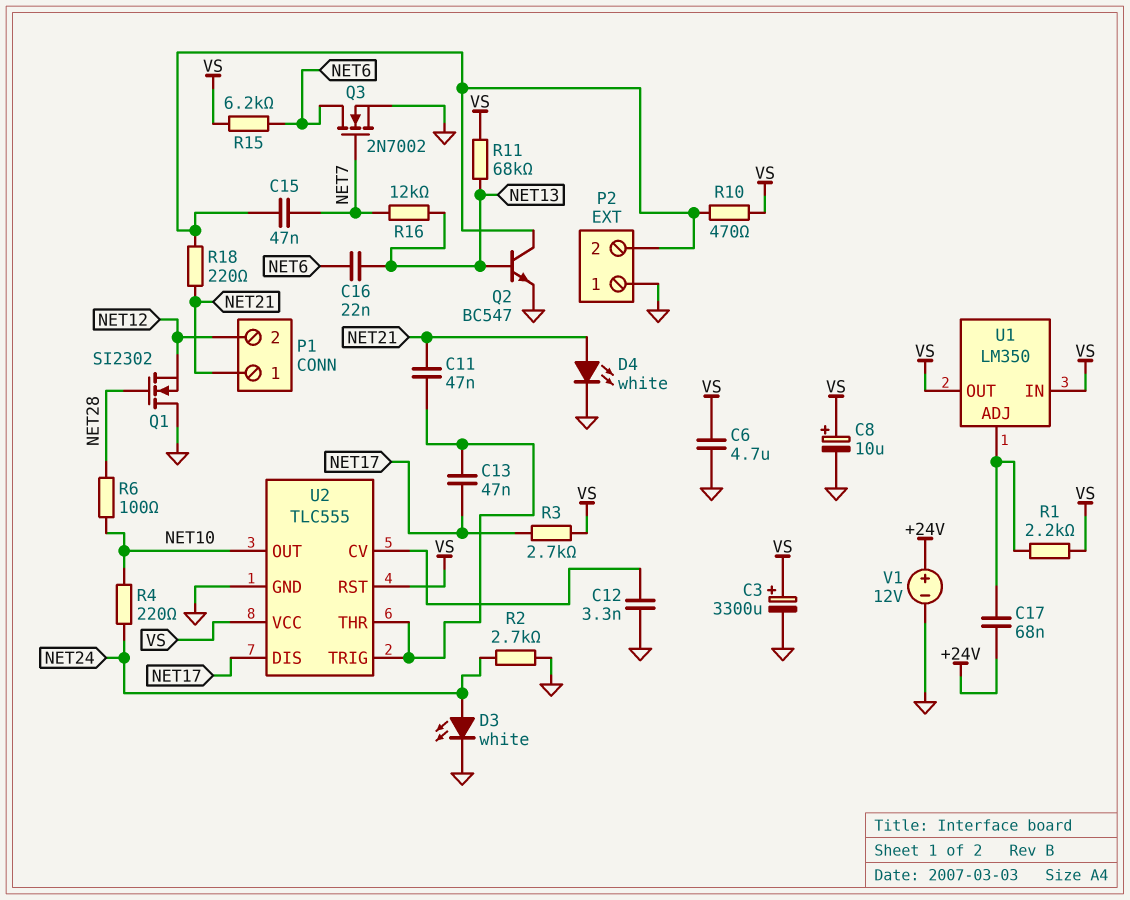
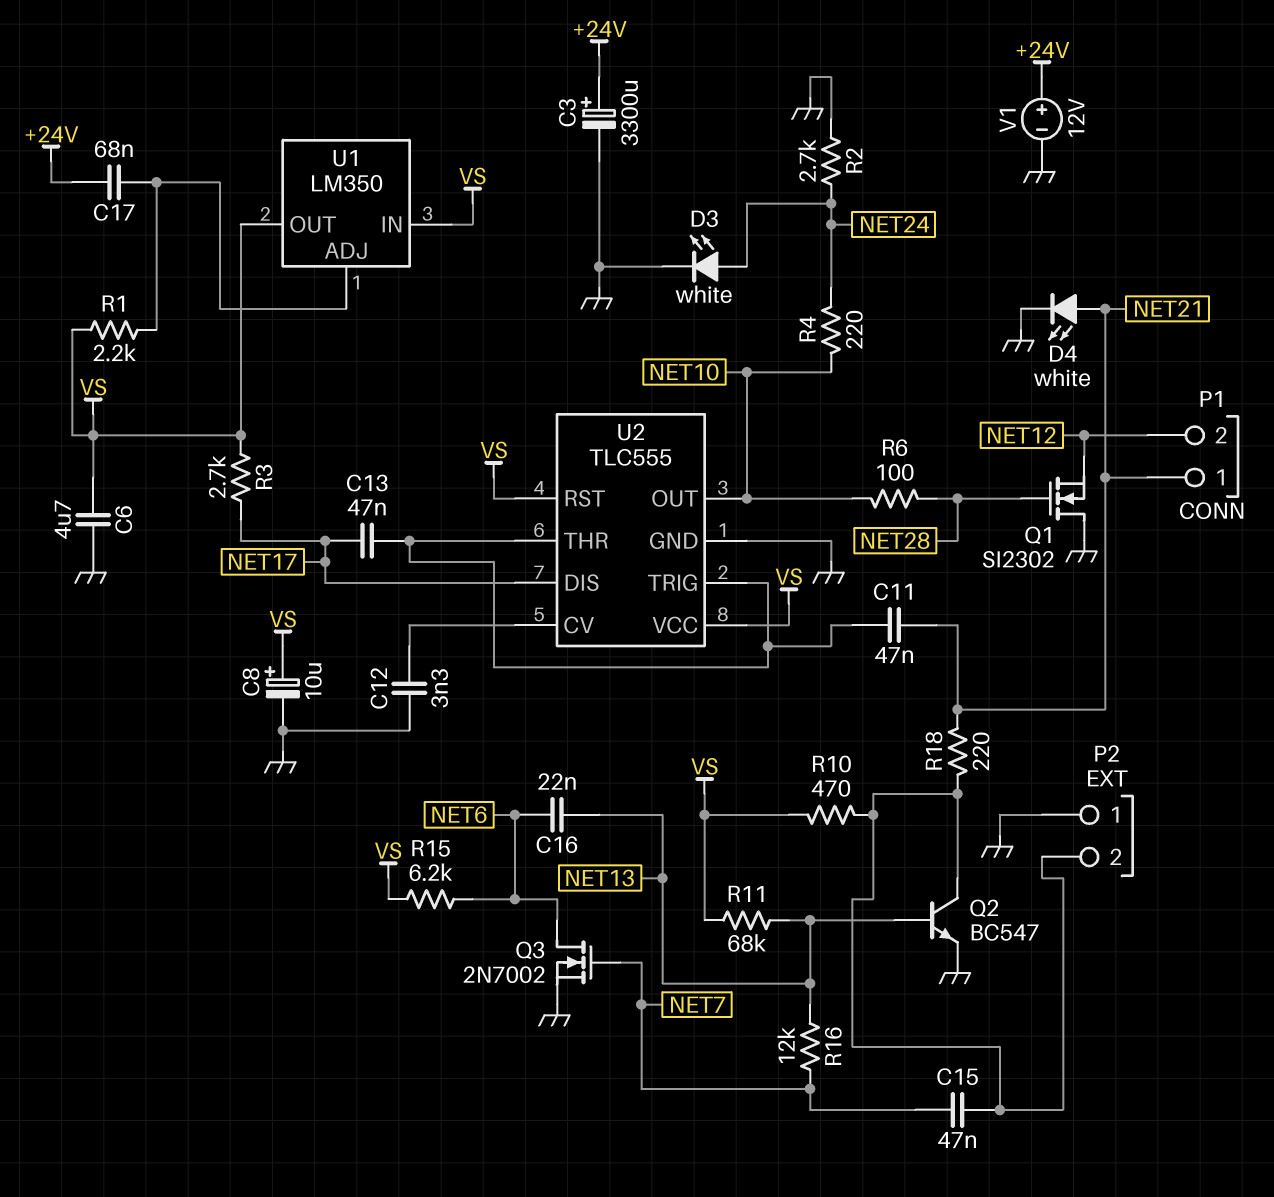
C3: 3300uF (plus VS, minus GND) -> 3300uF (plus +24V, minus GND)

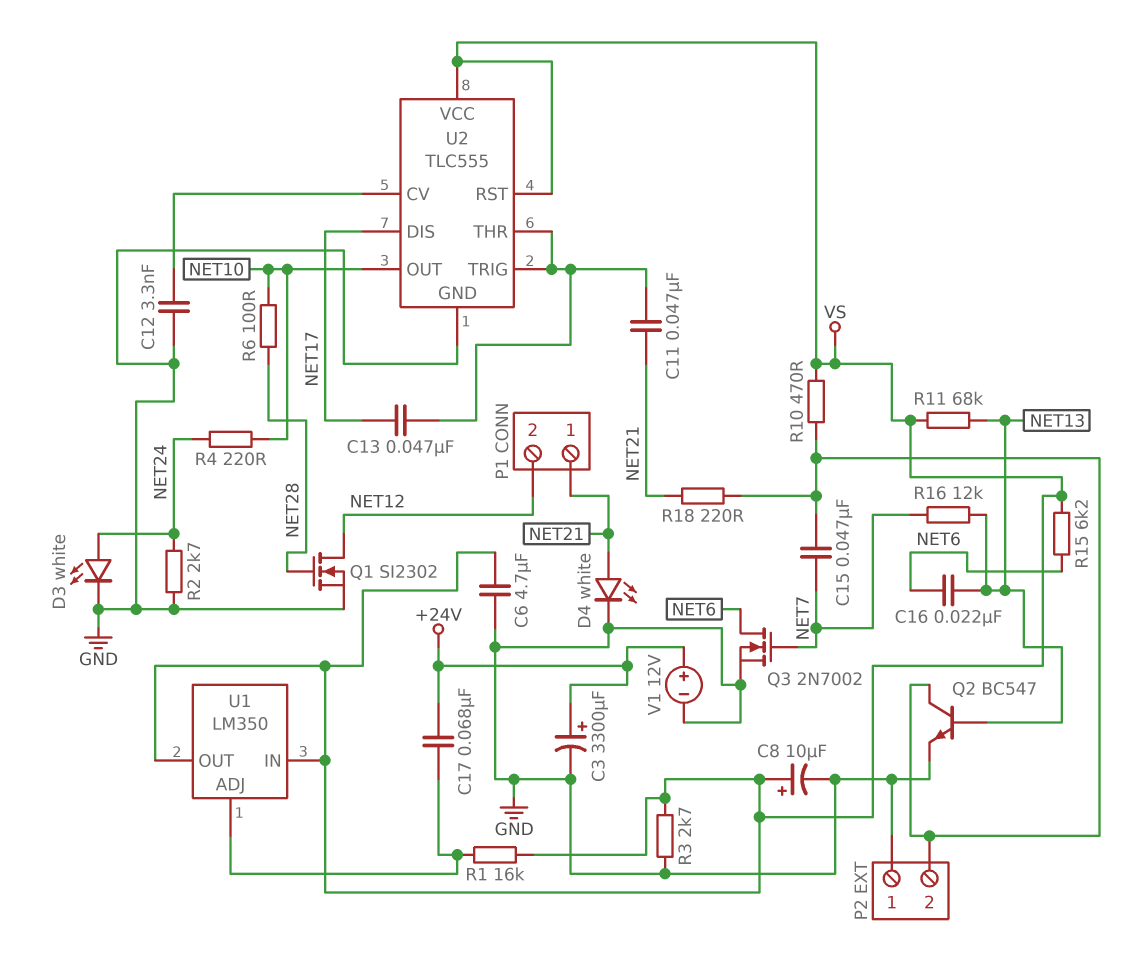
Q1: NMOS SI2302 (G NET28, D GND, S NET12) -> NMOS SI2302 (G NET28, D NET12, S GND)
R1: 2.2k (U1/ADJ, VS) -> 16k (U1/ADJ, VS)
R3: 2.7k (NET17, VS) -> 2.7k (GND, VS)

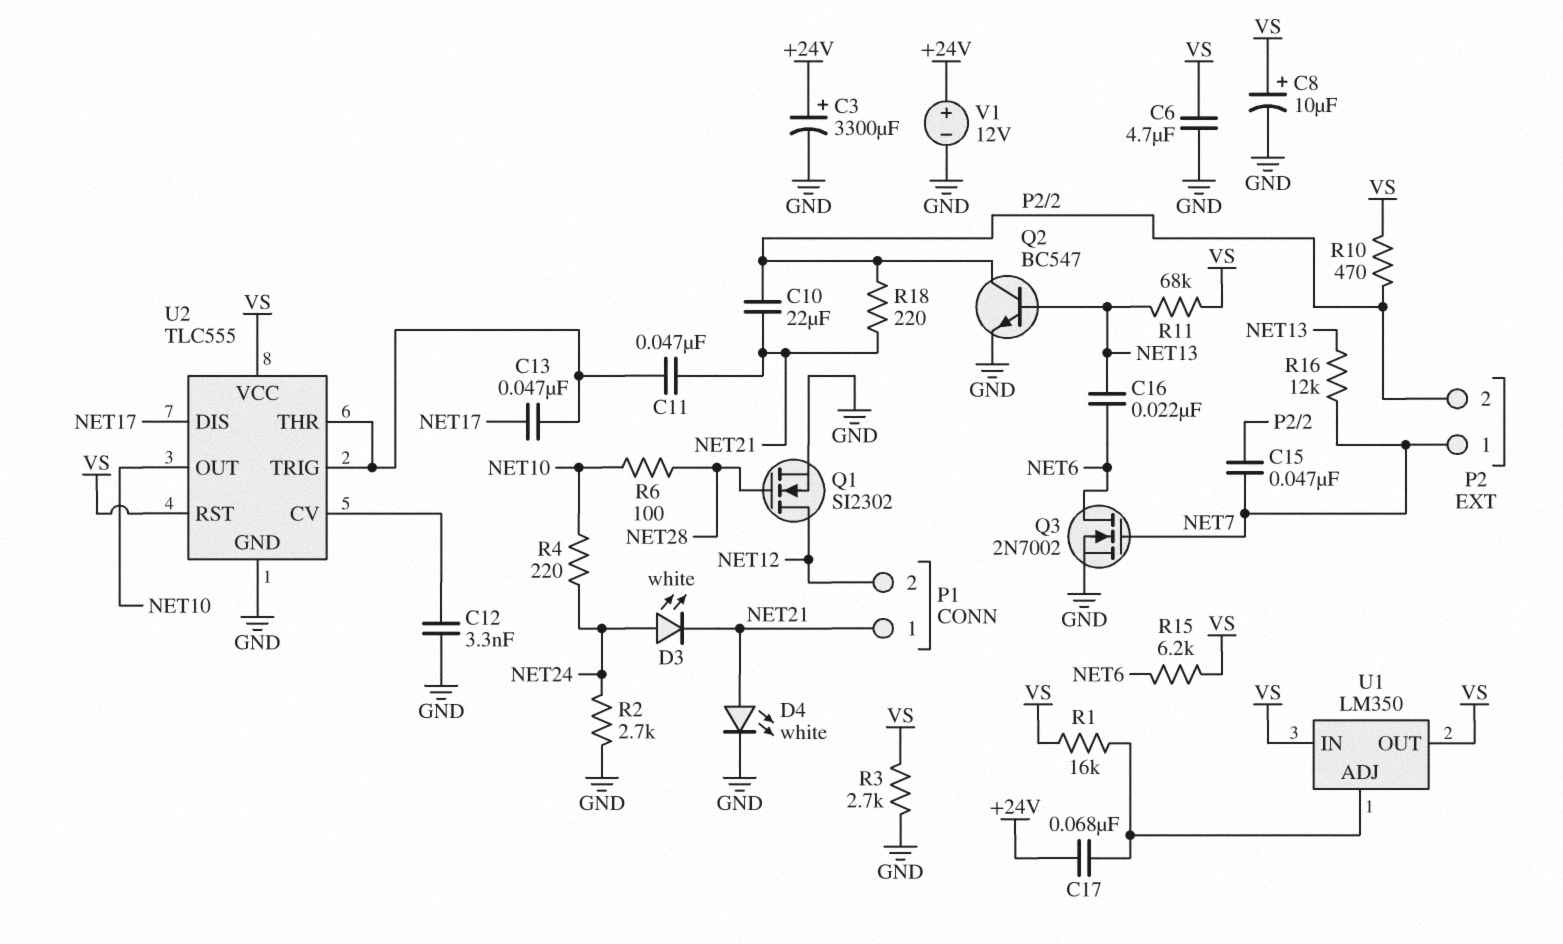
C10: none -> 22uF (NET21, P2/2)
D3: LED white (A NET24, K GND) -> LED white (A NET24, K NET21)
P2 pin 1: GND -> NET7

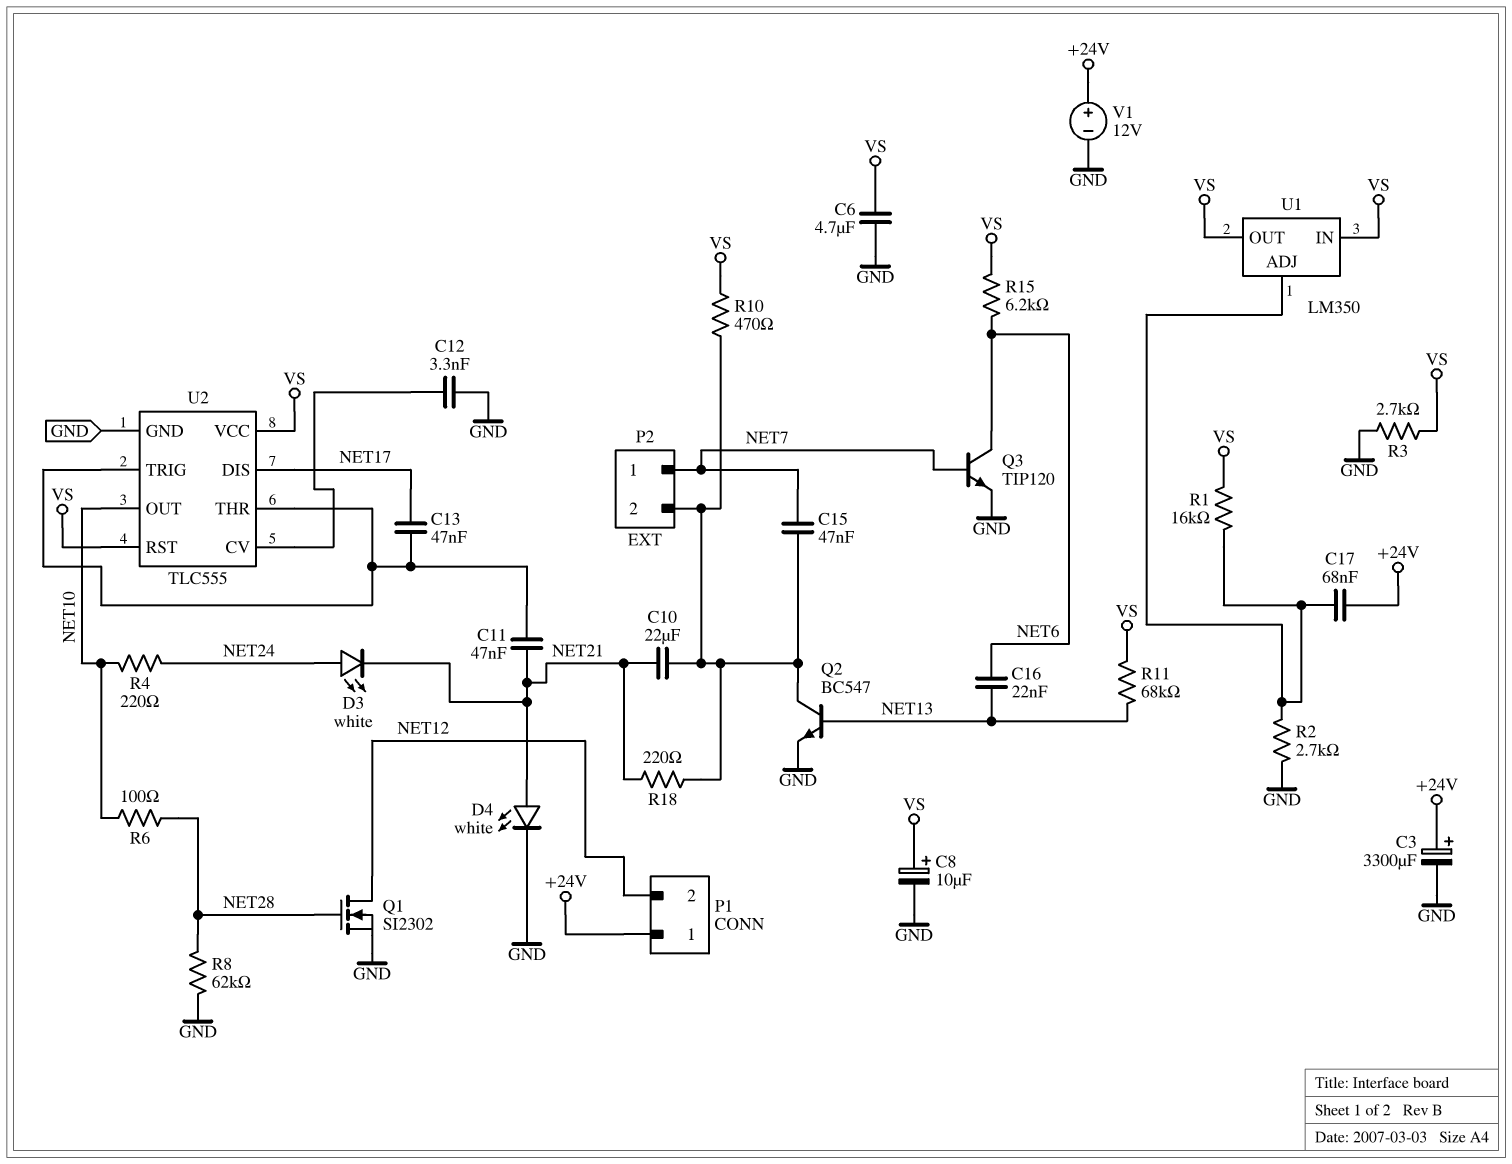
P1 pin 1: NET21 -> +24V
Q3: NMOS 2N7002 (G NET7, D NET6, S GND) -> NPN TIP120 (B NET7, C NET6, E GND)
R2: 2.7k (GND, NET24) -> 2.7k (GND, U1/ADJ)
R8: none -> 62k (GND, NET28)
R16: 12k (NET7, NET13) -> none

